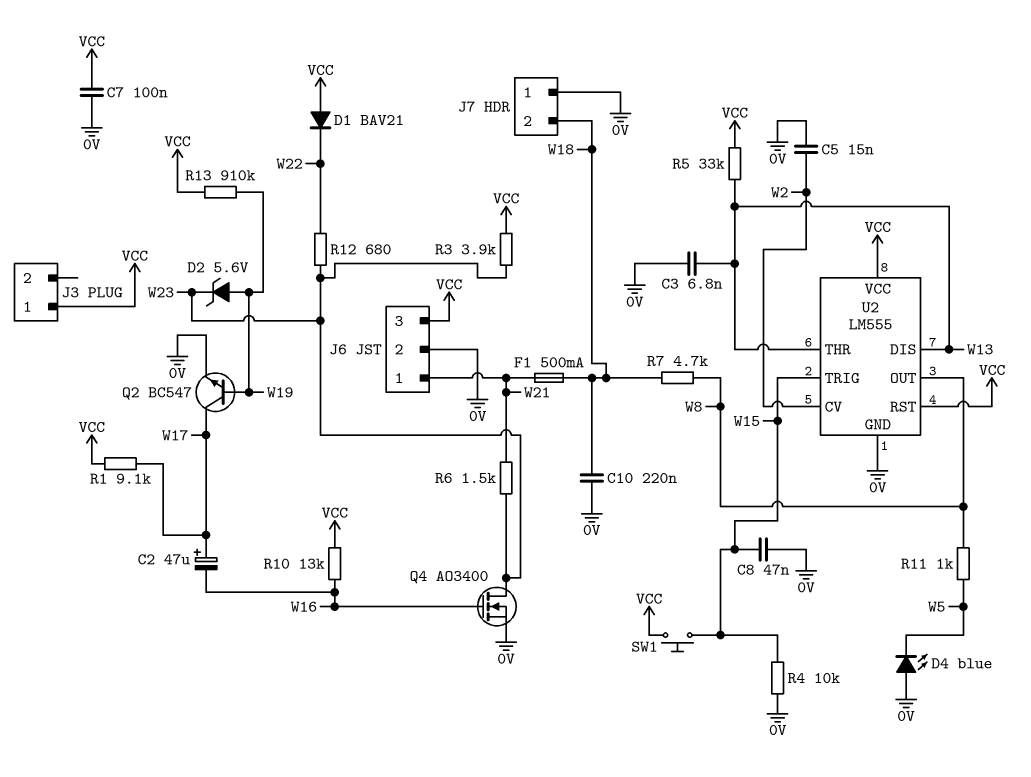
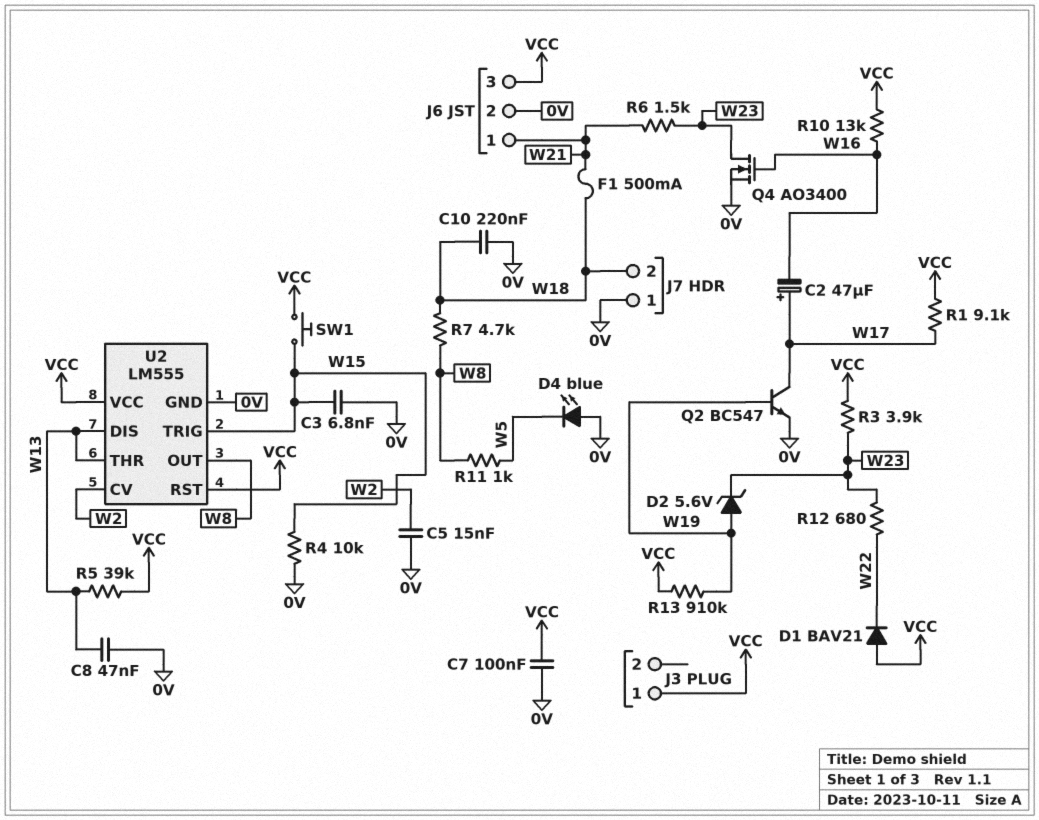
C3: 6.8nF (0V, W13) -> 6.8nF (0V, W15)
C8: 47nF (0V, W15) -> 47nF (0V, W13)
R5: 33k (VCC, W13) -> 39k (VCC, W13)

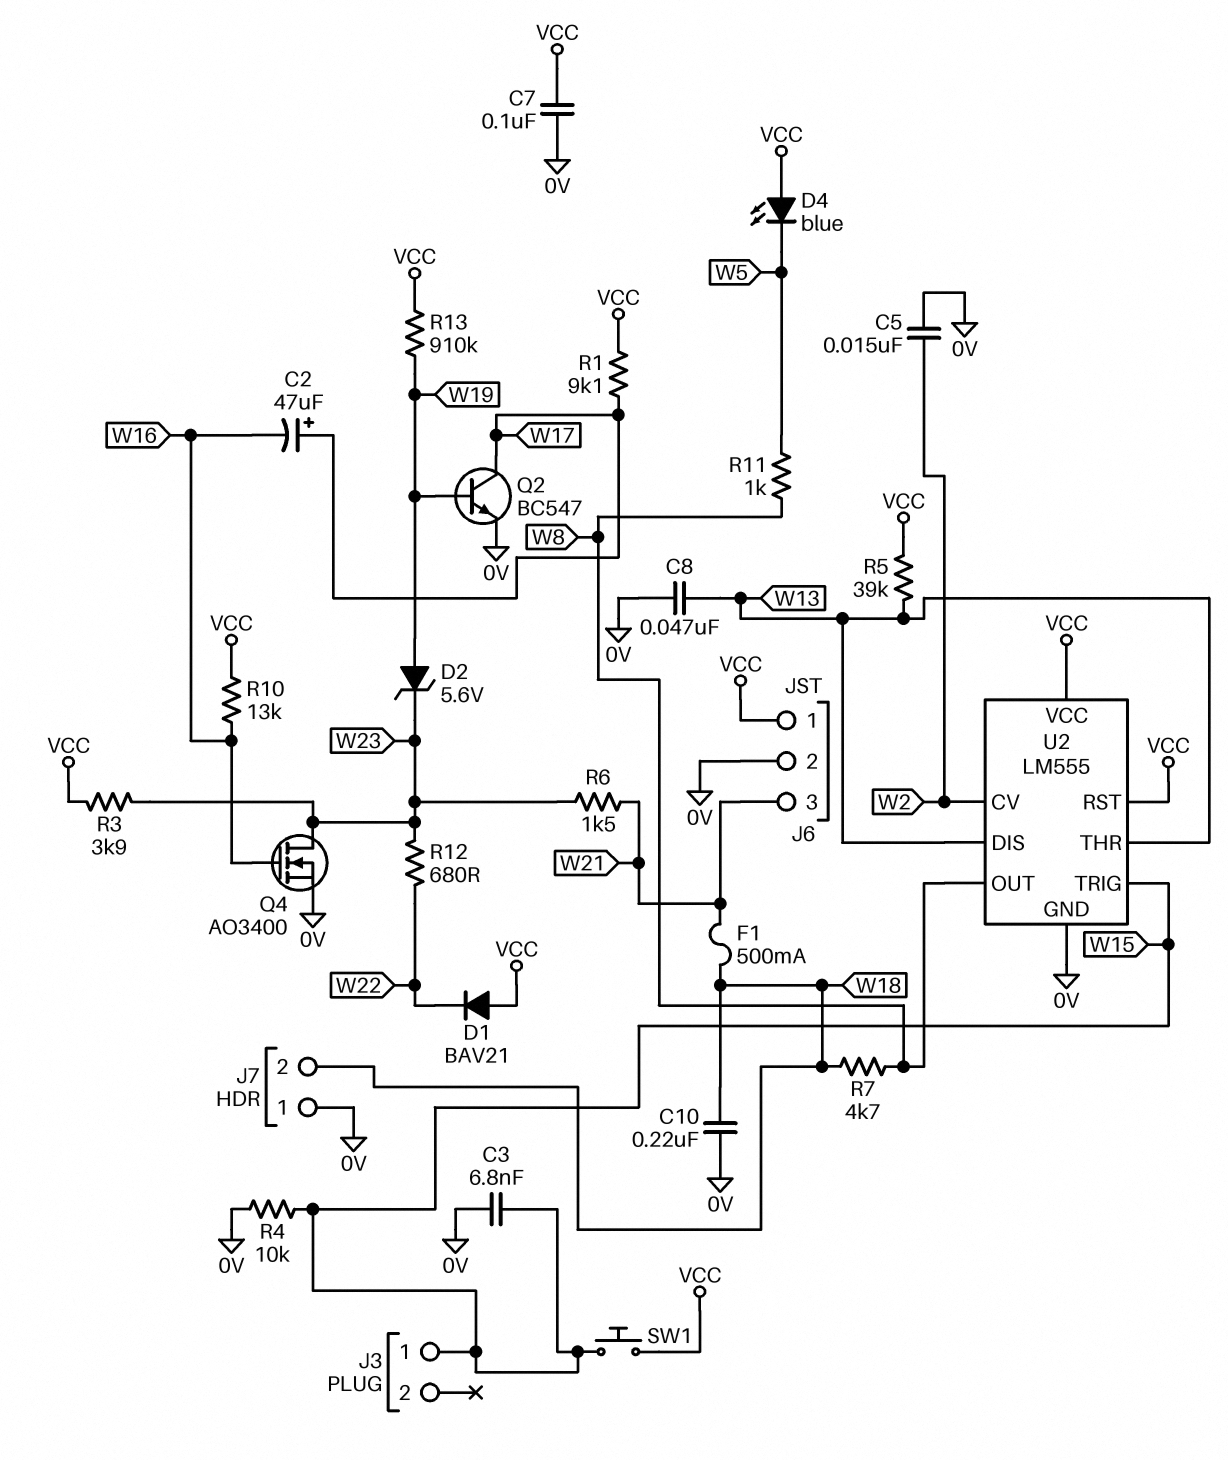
D4: LED blue (A 0V, K W5) -> LED blue (A VCC, K W5)
J3 pin 1: VCC -> W15
J6 pin 1: W21 -> VCC
J6 pin 3: VCC -> W21

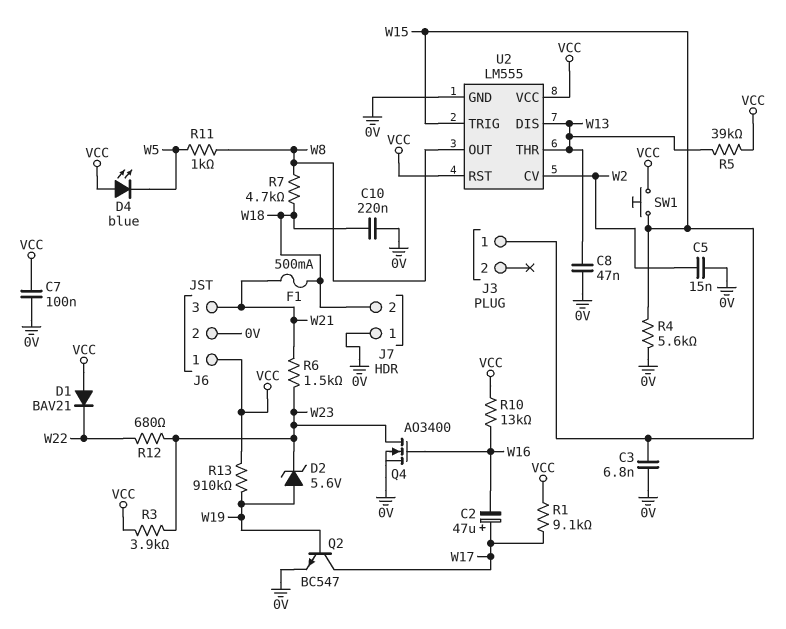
R4: 10k (0V, W15) -> 5.6k (0V, W15)

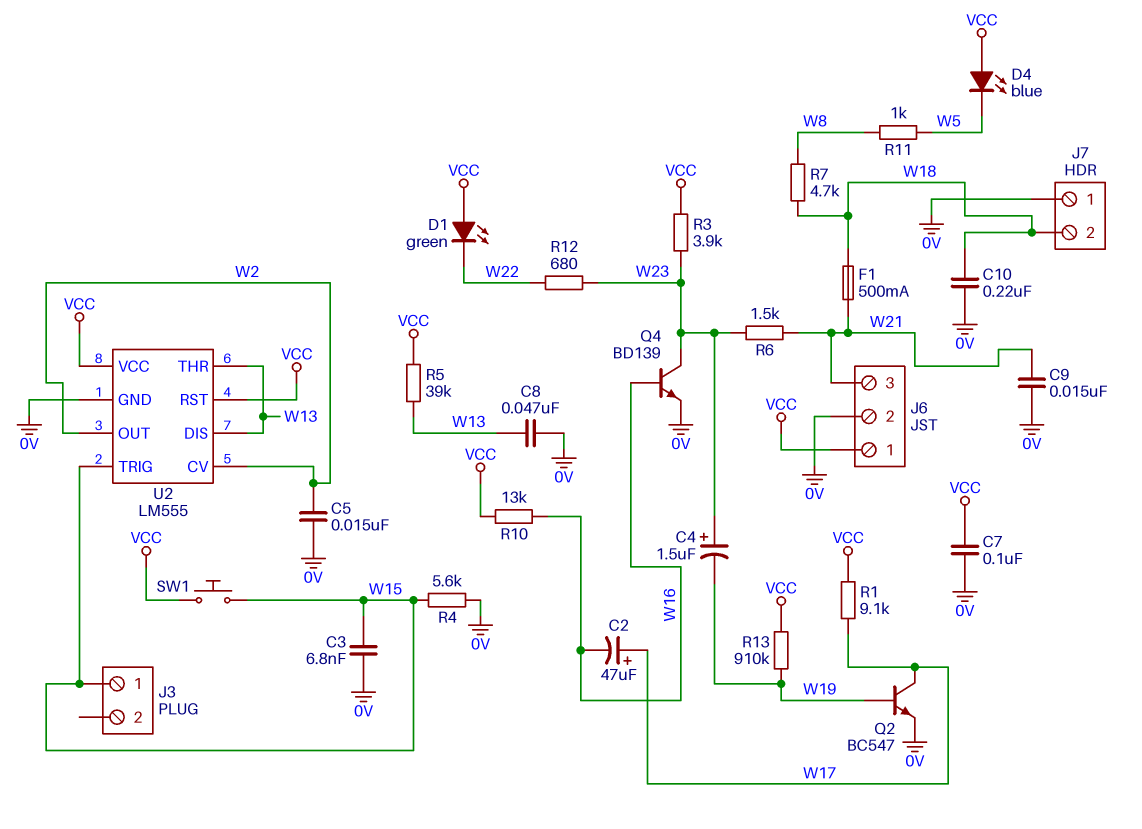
C4: none -> 1.5uF (plus W23, minus W19)
C9: none -> 15nF (0V, W21)
D1: diode BAV21 (A VCC, K W22) -> LED green (A VCC, K W22)
D2: zener 5.6V (A W19, K W23) -> none
Q4: NMOS AO3400 (G W16, D W23, S 0V) -> NPN BD139 (B W16, C W23, E 0V)
U2 pin OUT: W8 -> W2

